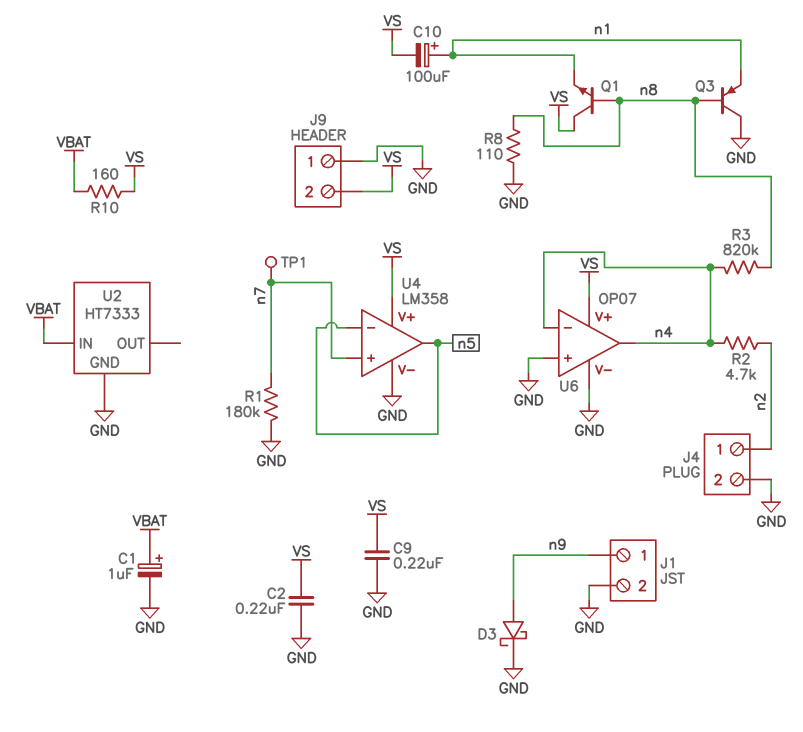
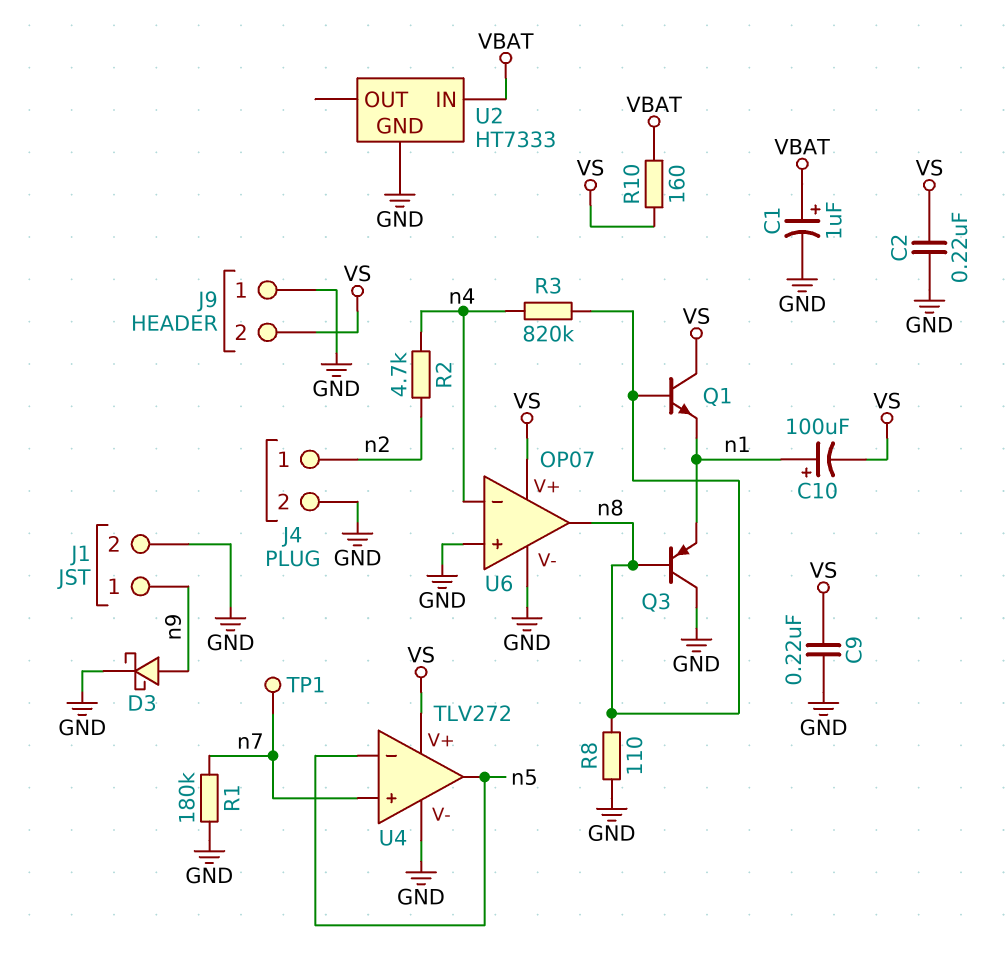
U4: LM358 -> TLV272
U6 pin out: n4 -> n8

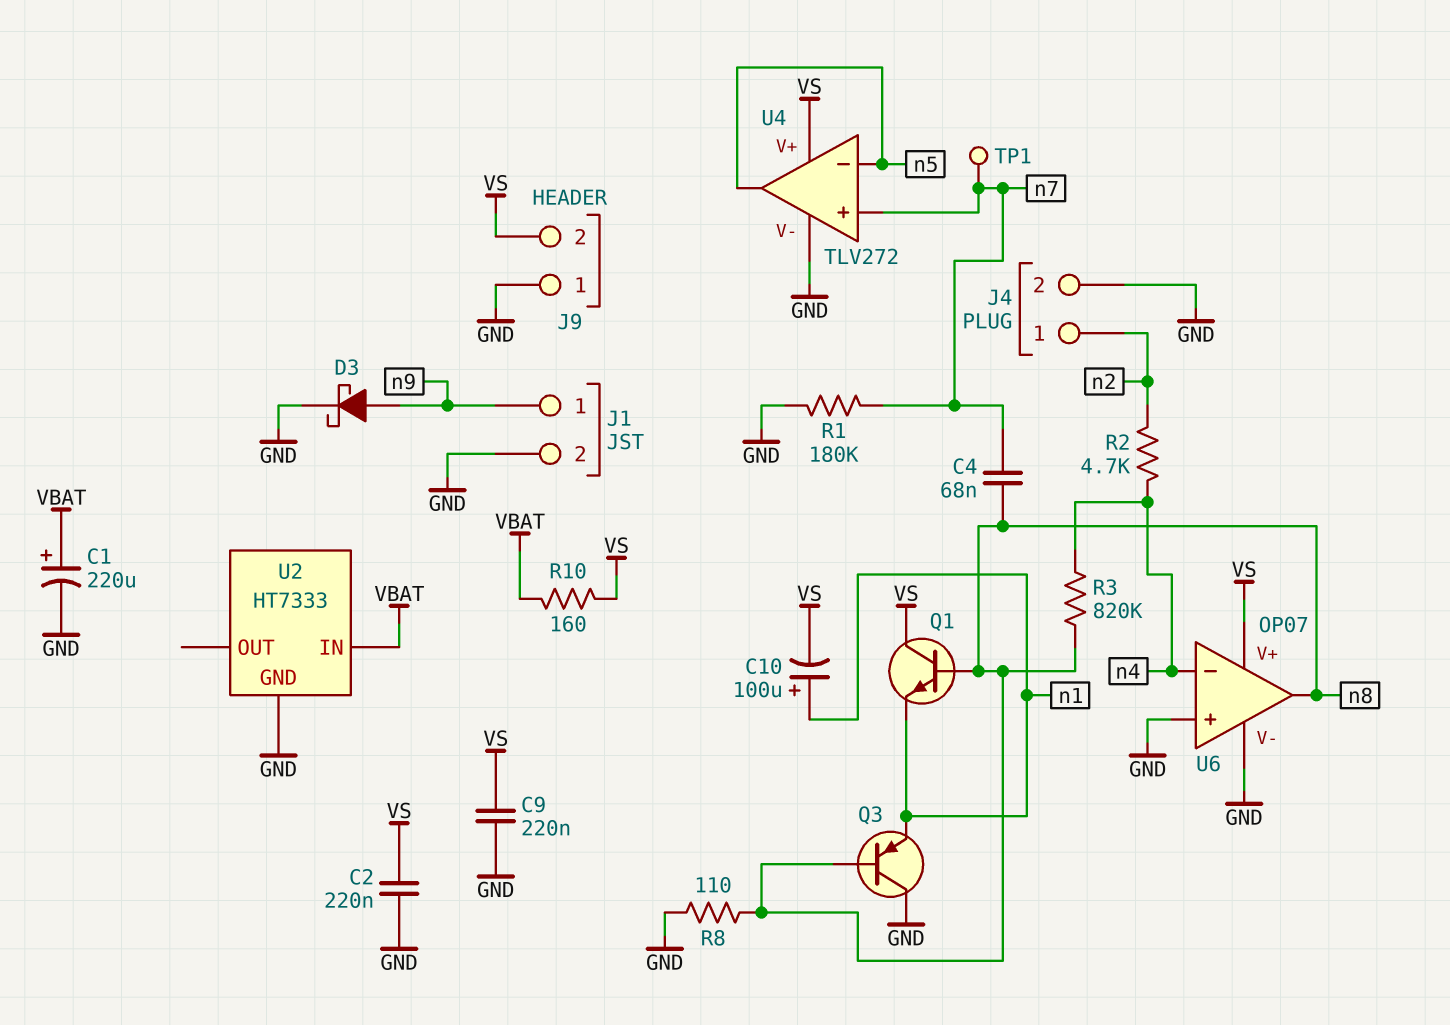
C1: 1uF (plus VBAT, minus GND) -> 220uF (plus VBAT, minus GND)
C4: none -> 68nF (n7, n8)

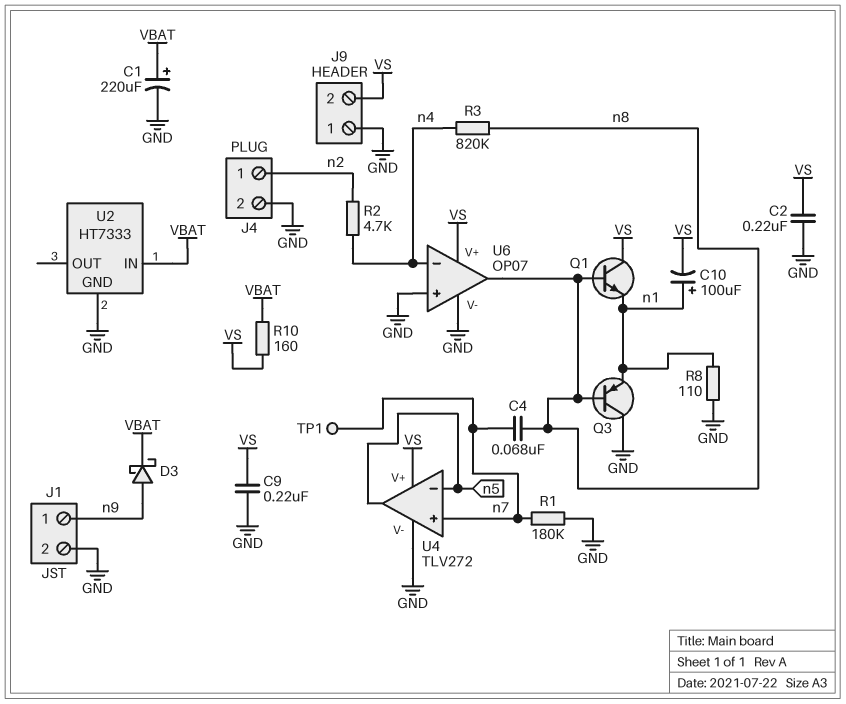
D3: schottky (A n9, K GND) -> schottky (A n9, K VBAT)
R8: 110 (GND, n8) -> 110 (GND, n1)

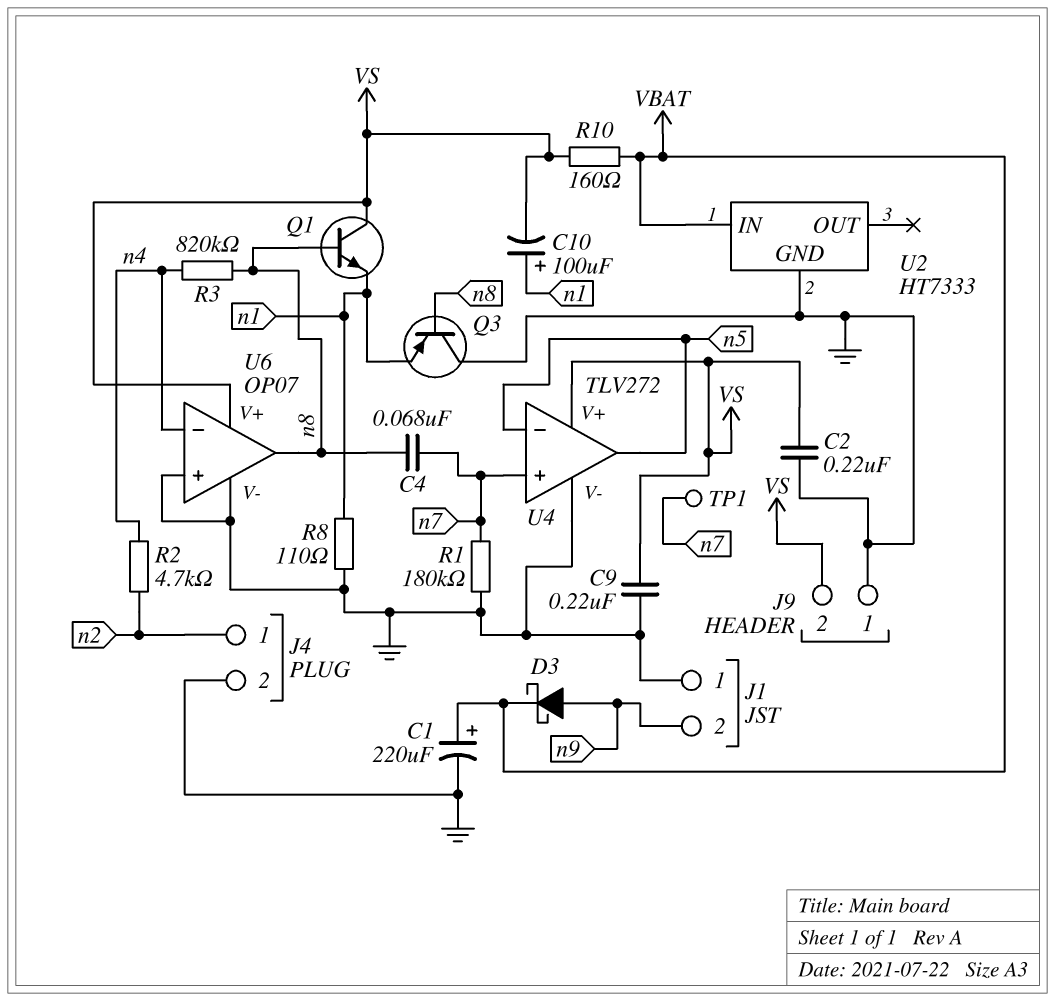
J1 pin 1: n9 -> GND
J1 pin 2: GND -> n9

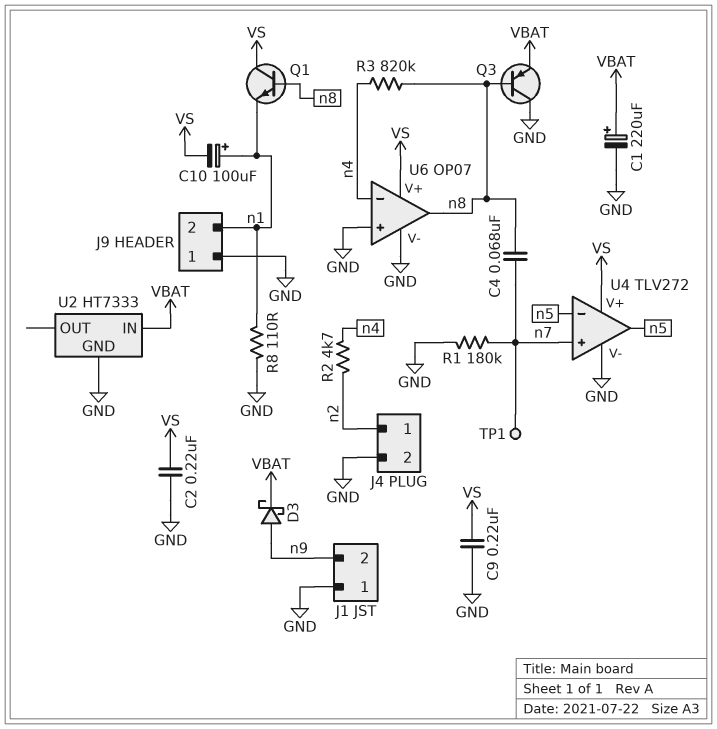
J9 pin 2: VS -> n1
Q3: PNP (B n8, C GND, E n1) -> PNP (B n8, C GND, E VBAT)
R10: 160 (VBAT, VS) -> none

